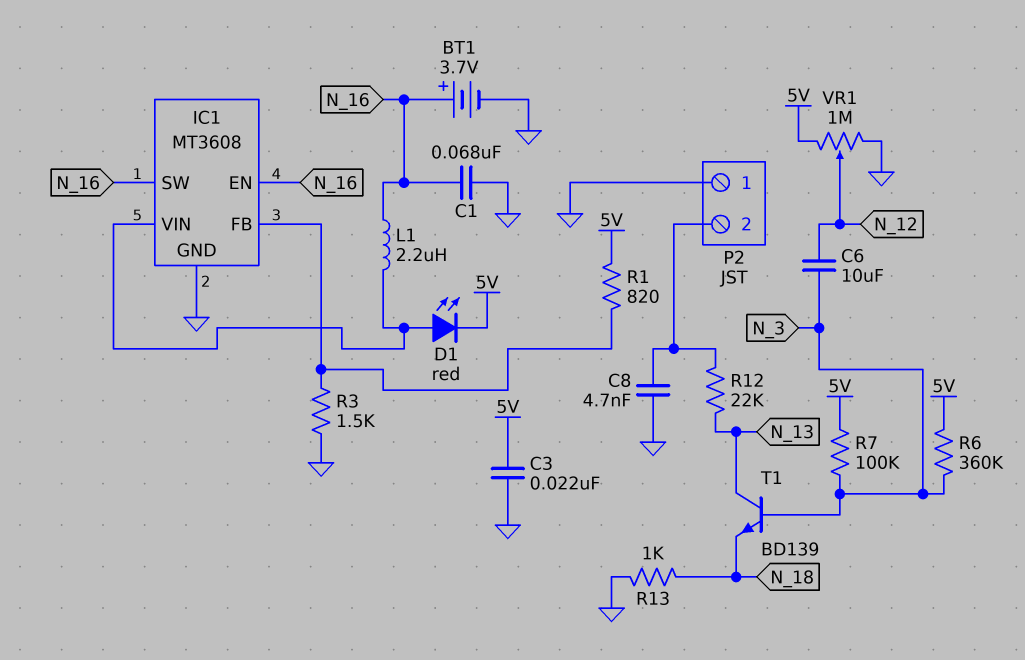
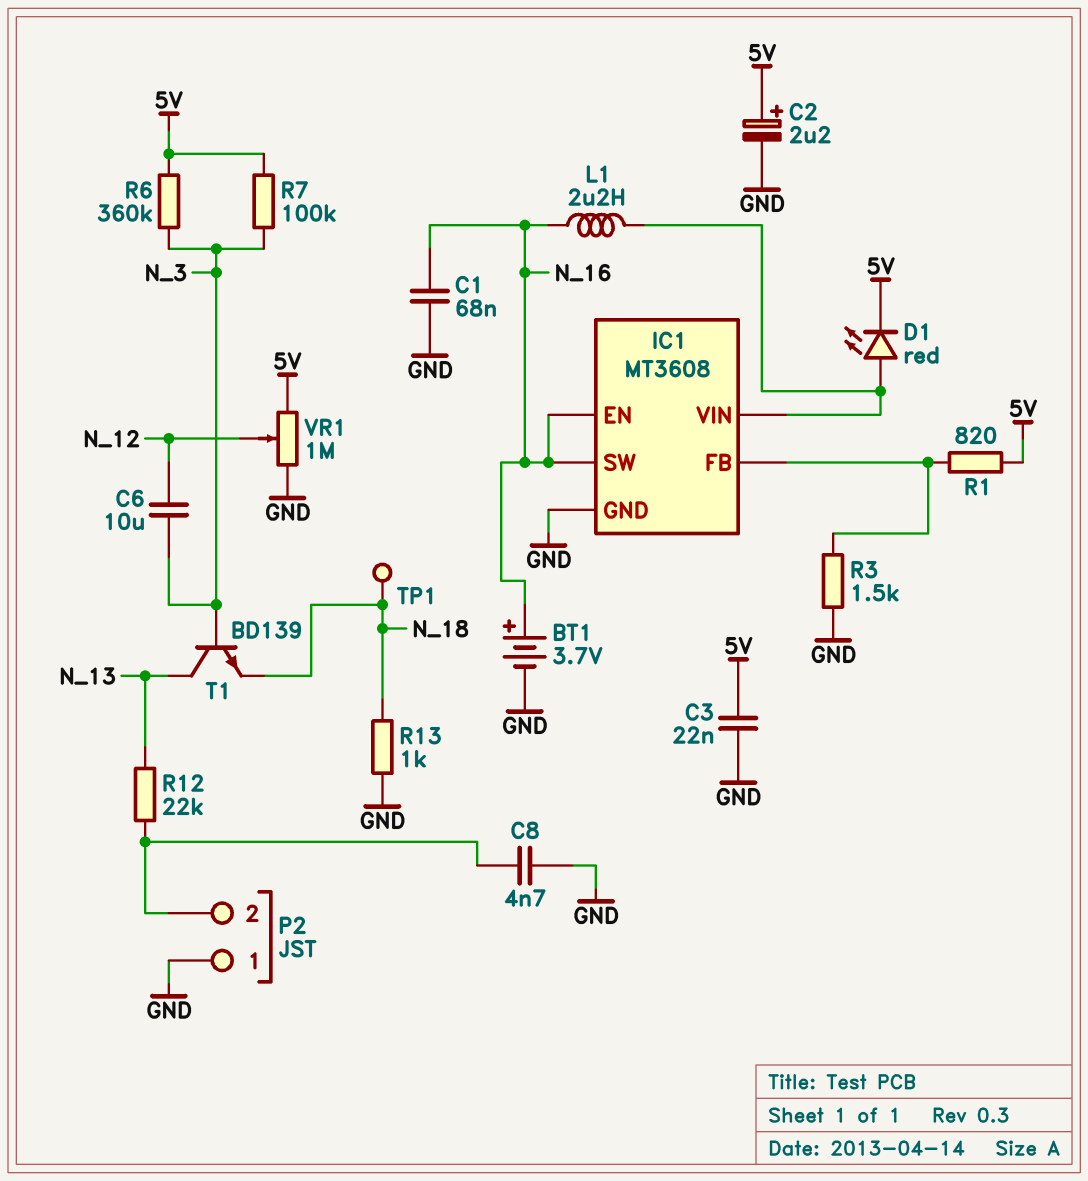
C2: none -> 2.2uF (plus 5V, minus GND)
TP1: none -> test point (N_18)

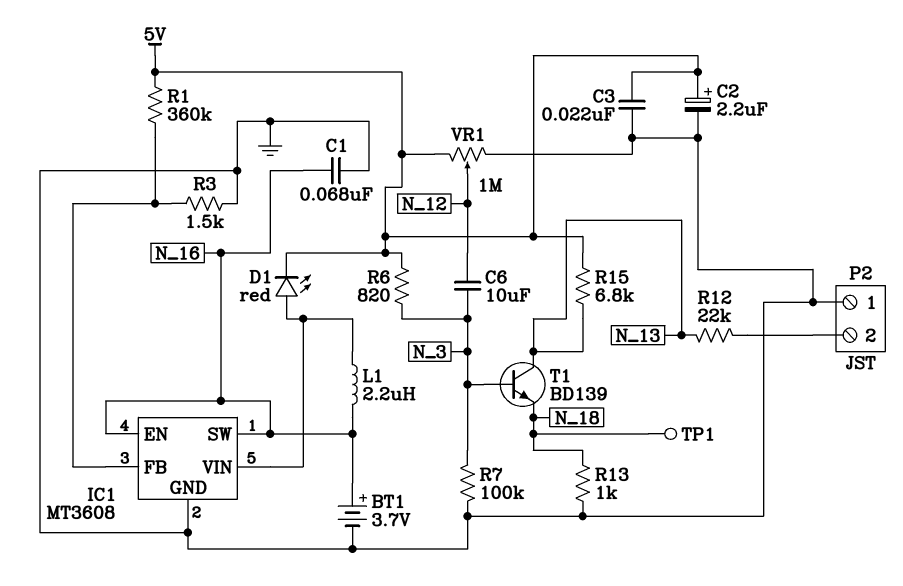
C8: 4.7nF (GND, P2/2) -> none
R1: 820 (5V, IC1/FB) -> 360k (5V, IC1/FB)
R6: 360k (5V, N_3) -> 820 (5V, N_3)
R7: 100k (5V, N_3) -> 100k (GND, N_3)
R15: none -> 6.8k (5V, N_13)

